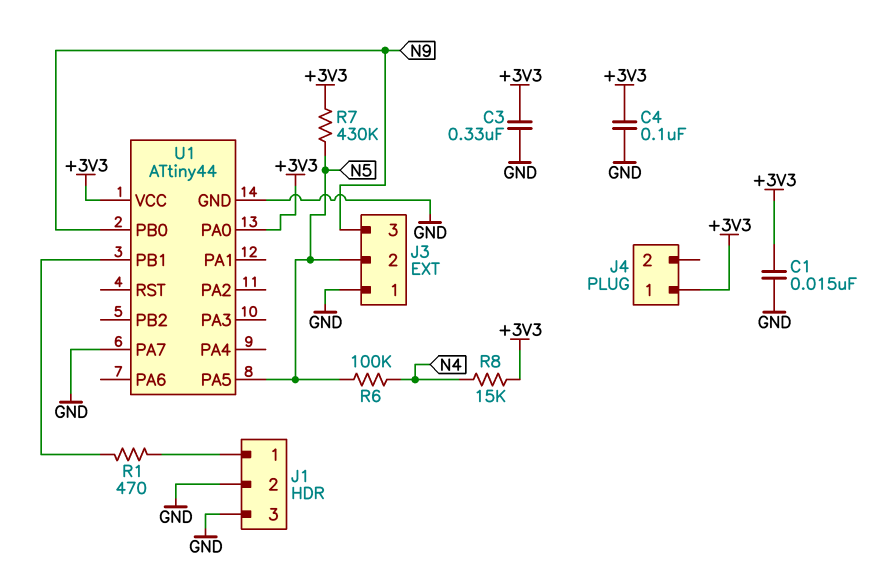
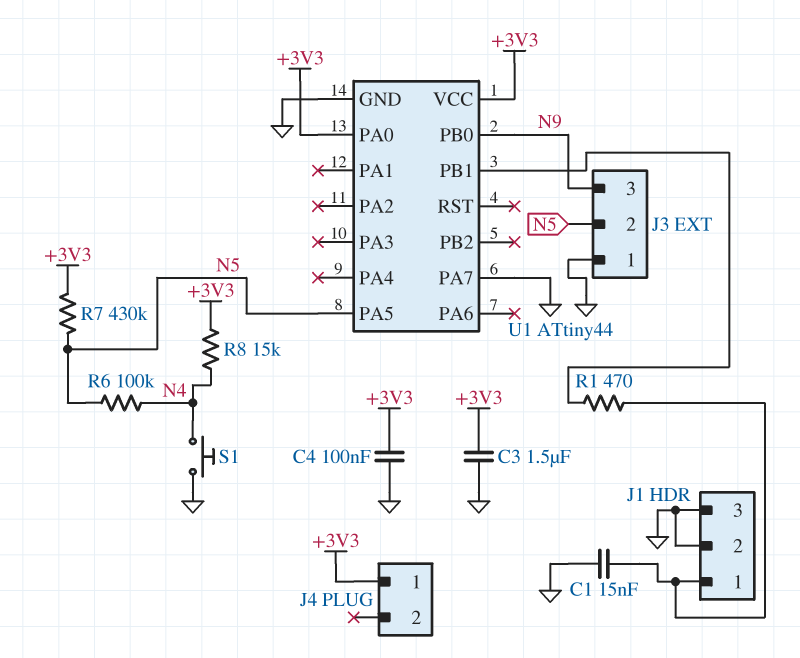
C1: 15nF (+3V3, GND) -> 15nF (GND, J1/1)
C3: 330nF (+3V3, GND) -> 1.5uF (+3V3, GND)
S1: none -> button (GND, N4)

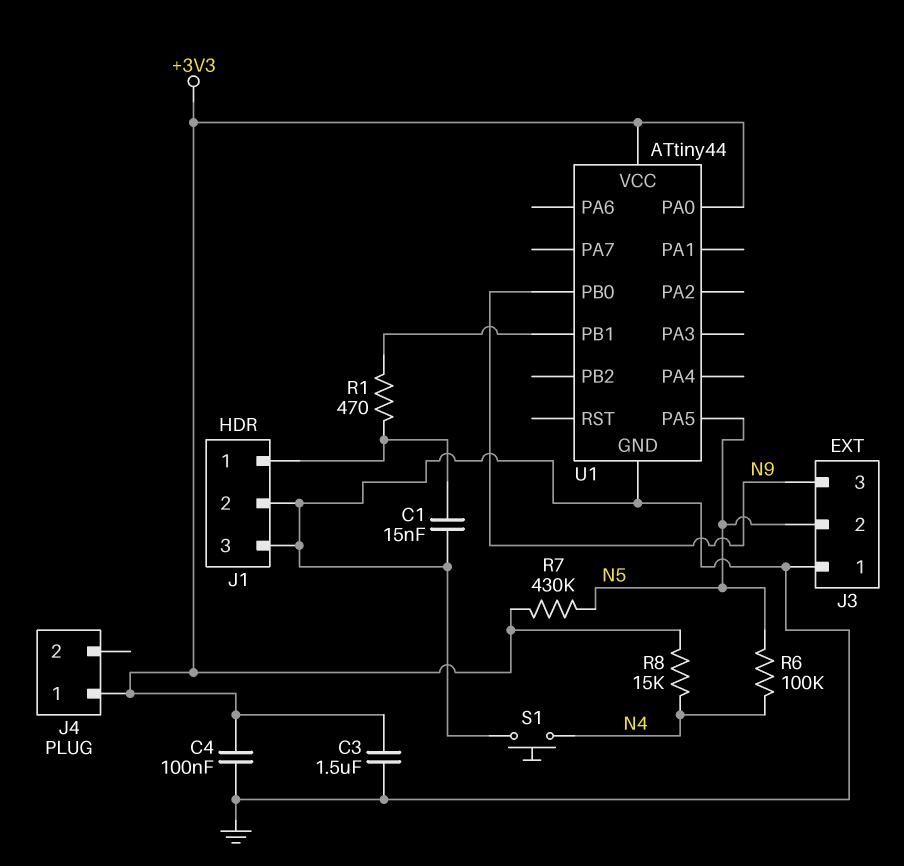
U1 pin PA7: GND -> none

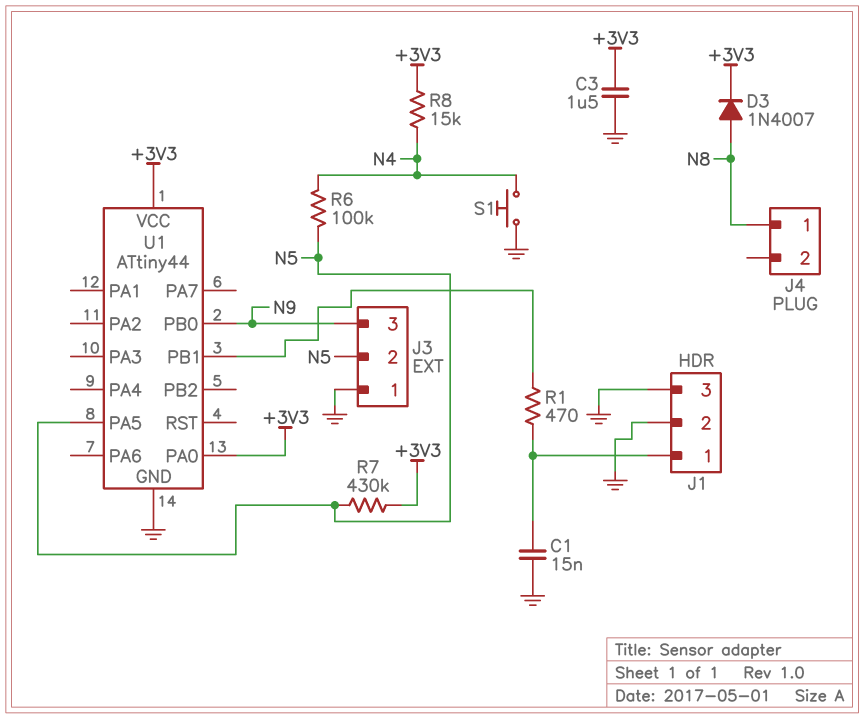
C4: 100nF (+3V3, GND) -> none
D3: none -> diode 1N4007 (A N8, K +3V3)
J4 pin 1: +3V3 -> N8

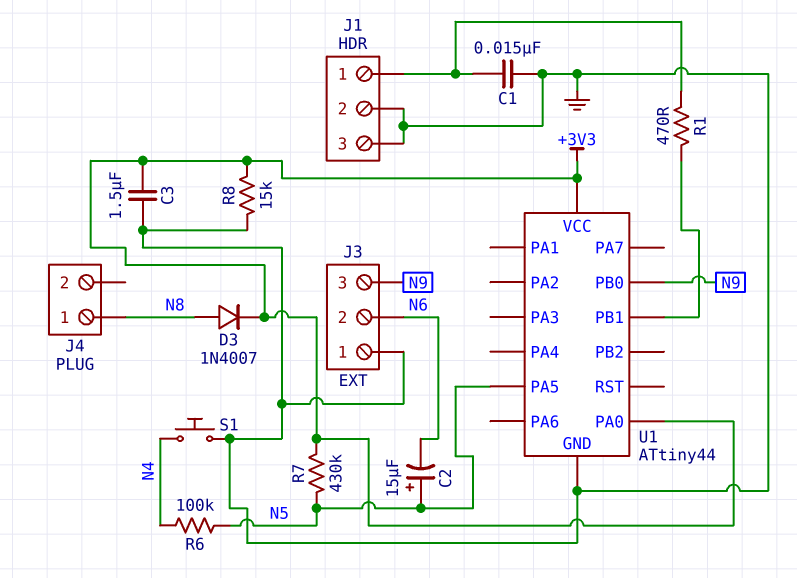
C2: none -> 15uF (plus N5, minus N6)
J3 pin 2: N5 -> N6
R8: 15k (+3V3, N4) -> 15k (+3V3, GND)

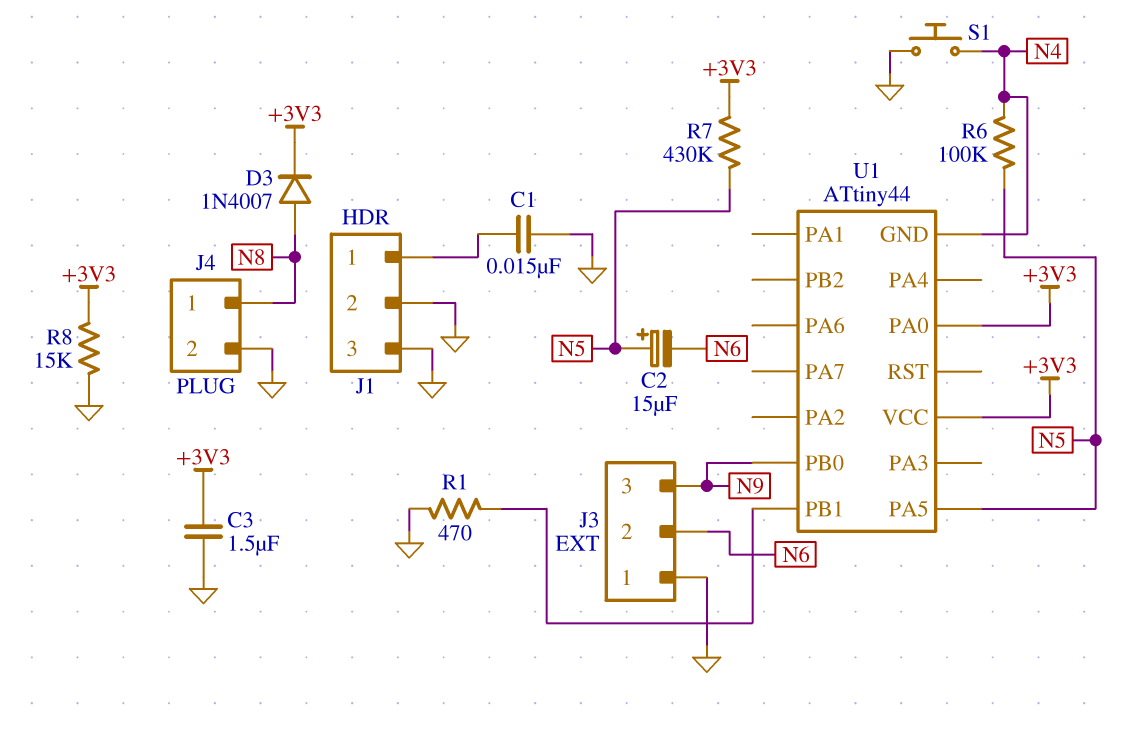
J4 pin 2: none -> GND
R1: 470 (J1/1, U1/PB1) -> 470 (GND, U1/PB1)
U1 pin GND: GND -> N4

